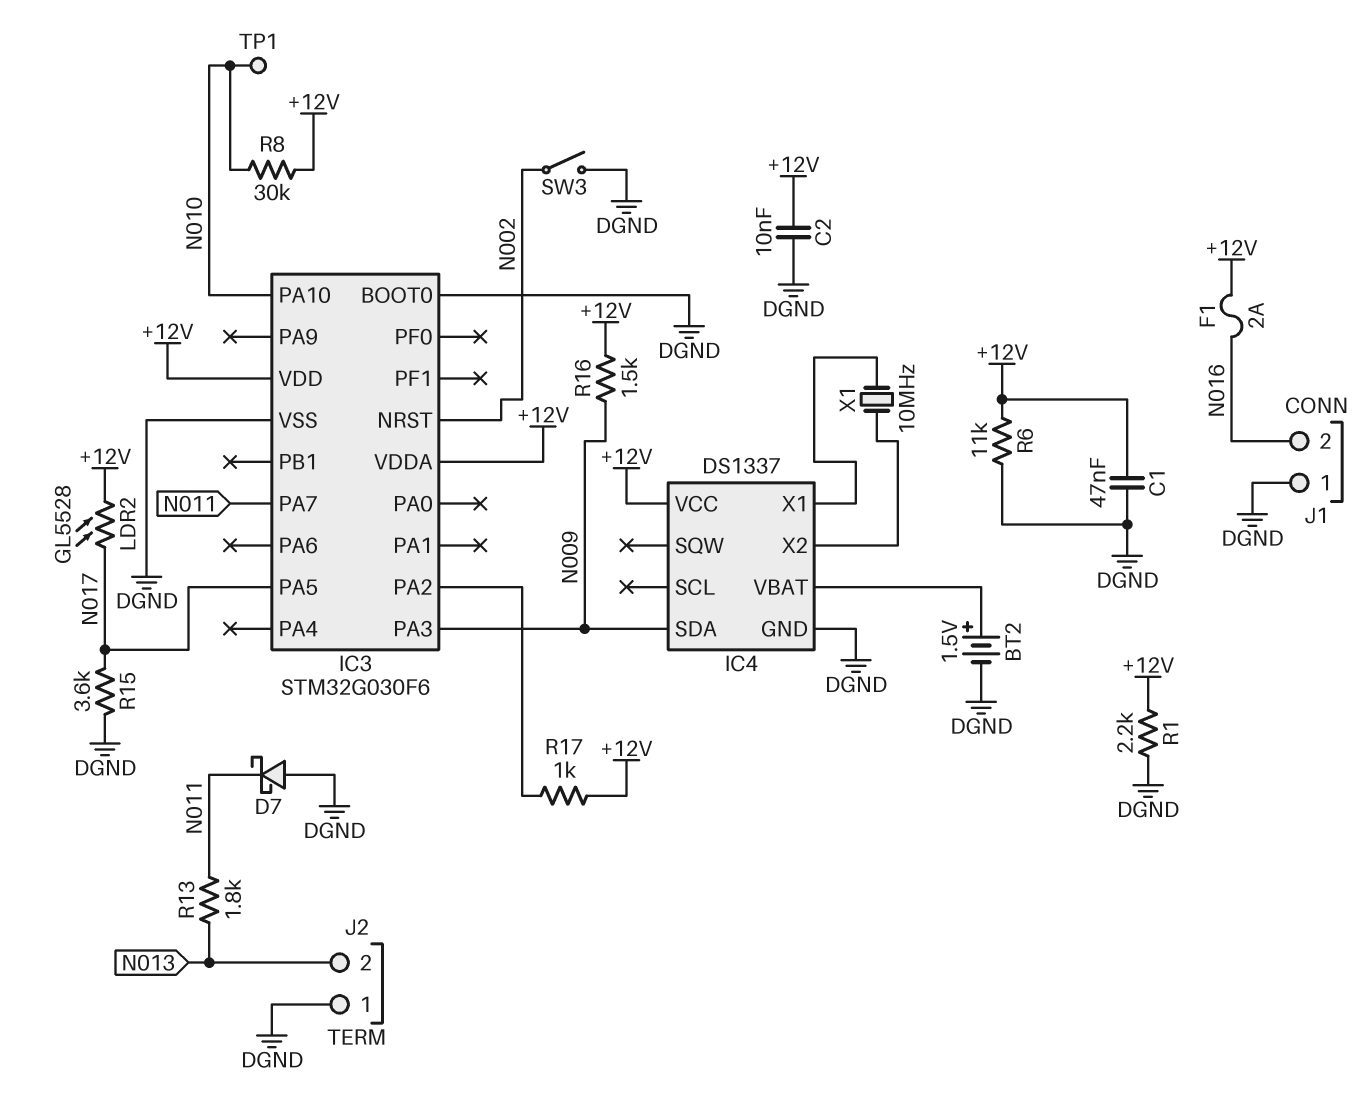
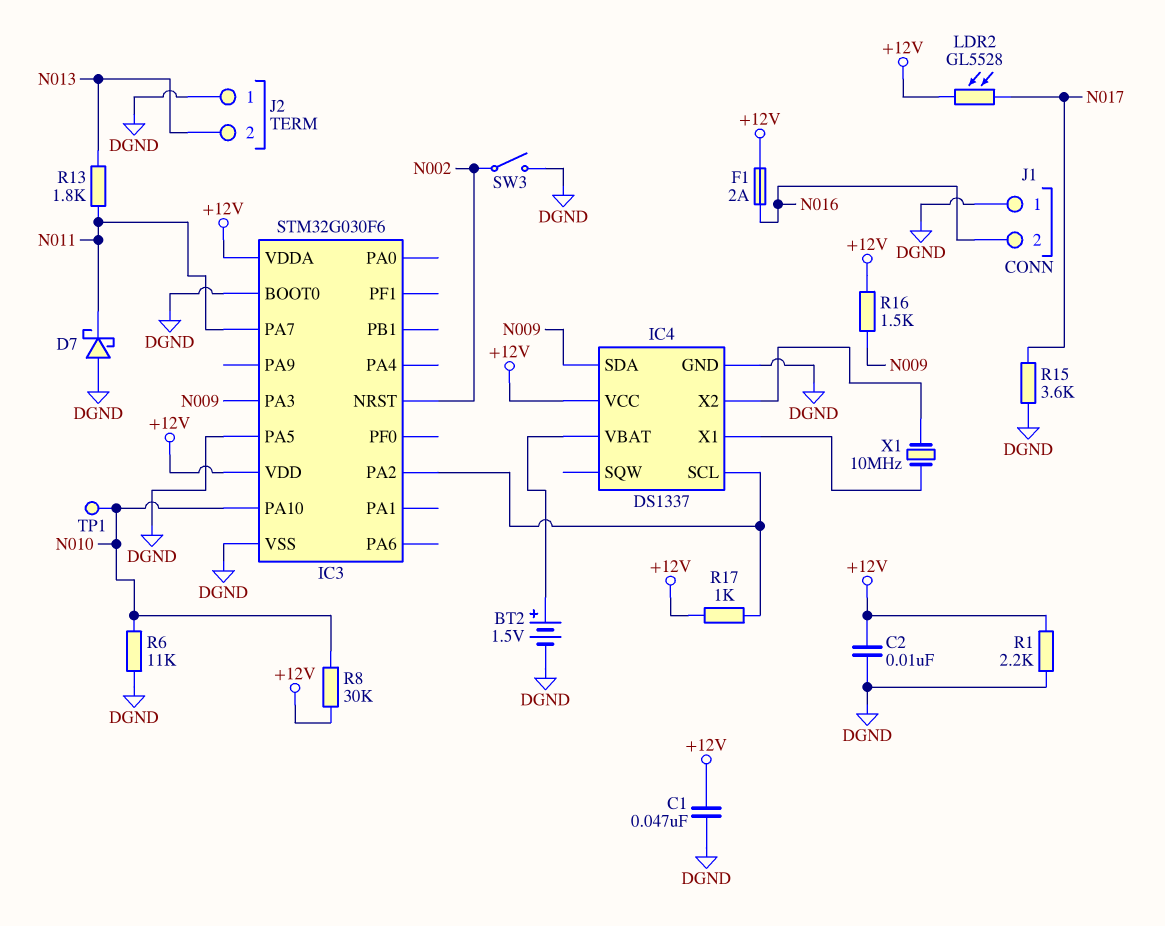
IC3 pin PA5: N017 -> DGND
IC4 pin SCL: none -> IC3/PA2
R6: 11k (+12V, DGND) -> 11k (DGND, N010)

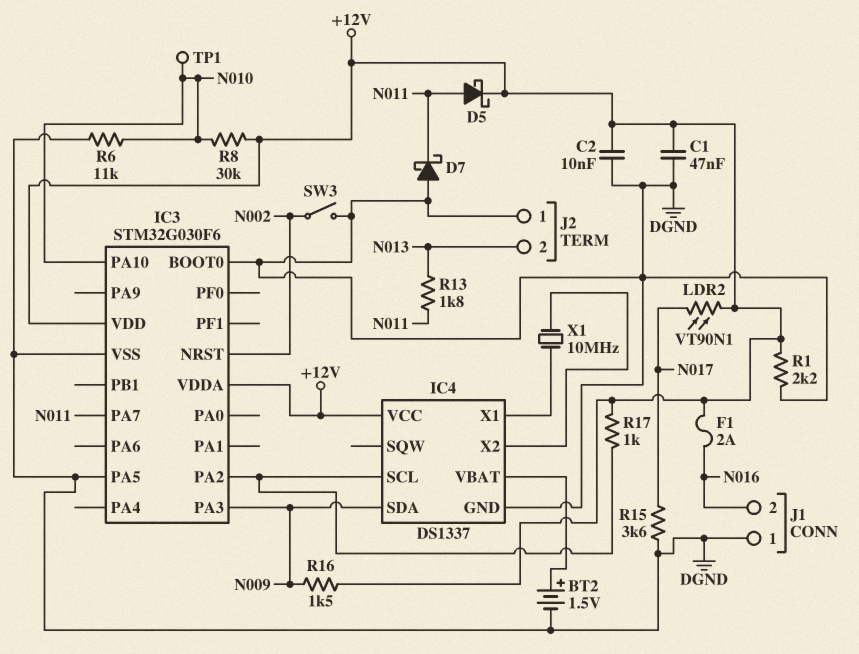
D5: none -> schottky (A N011, K +12V)
LDR2: GL5528 (+12V, N017) -> VT90N1 (+12V, N017)

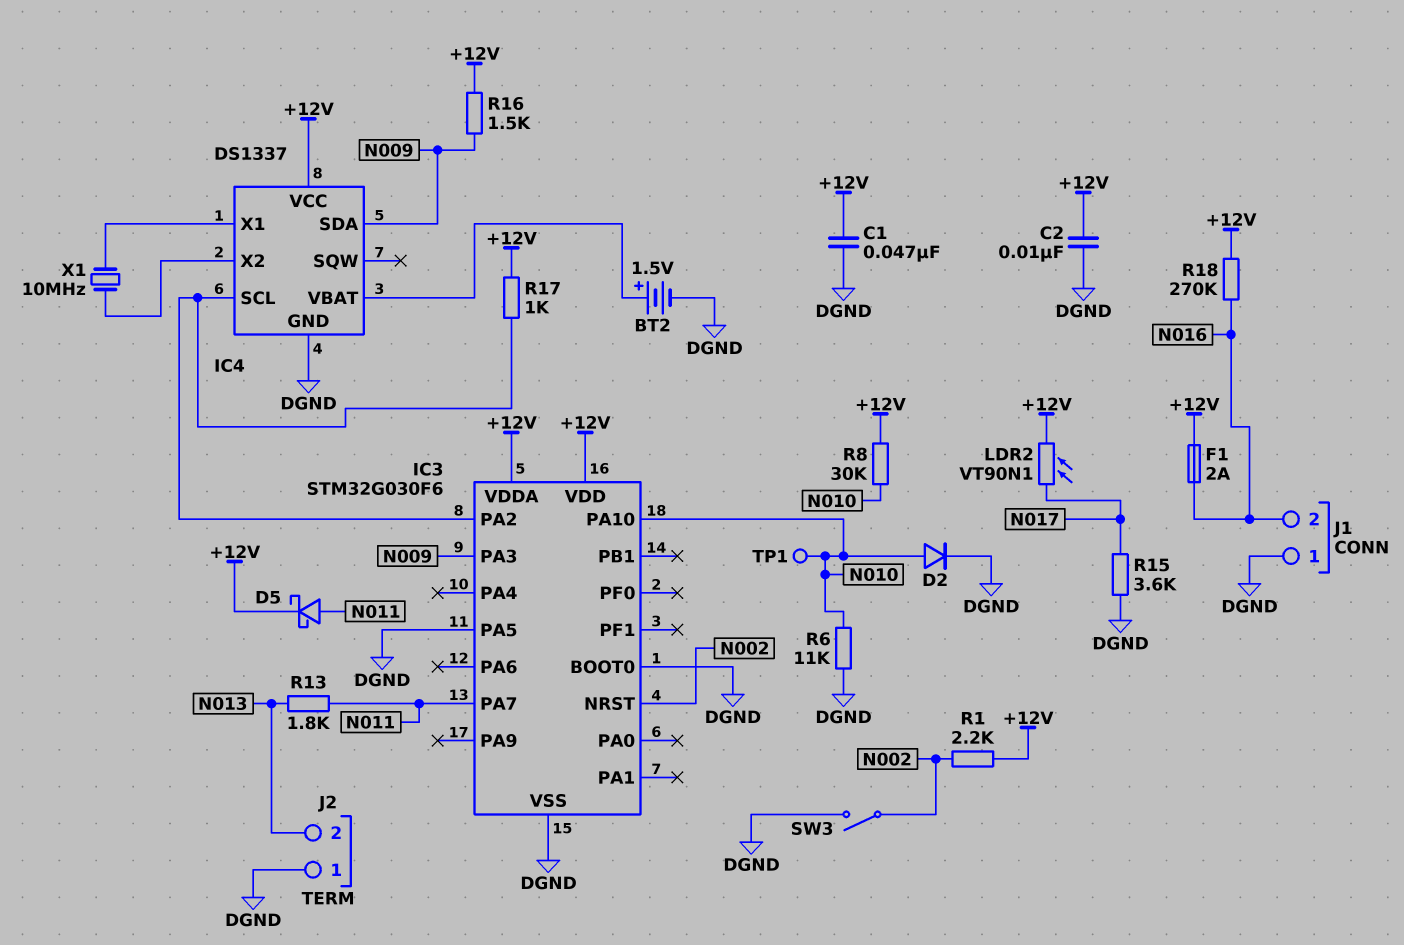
D2: none -> diode (A N010, K DGND)
D7: schottky (A DGND, K N011) -> none
R1: 2.2k (+12V, DGND) -> 2.2k (+12V, N002)
R18: none -> 270k (+12V, N016)

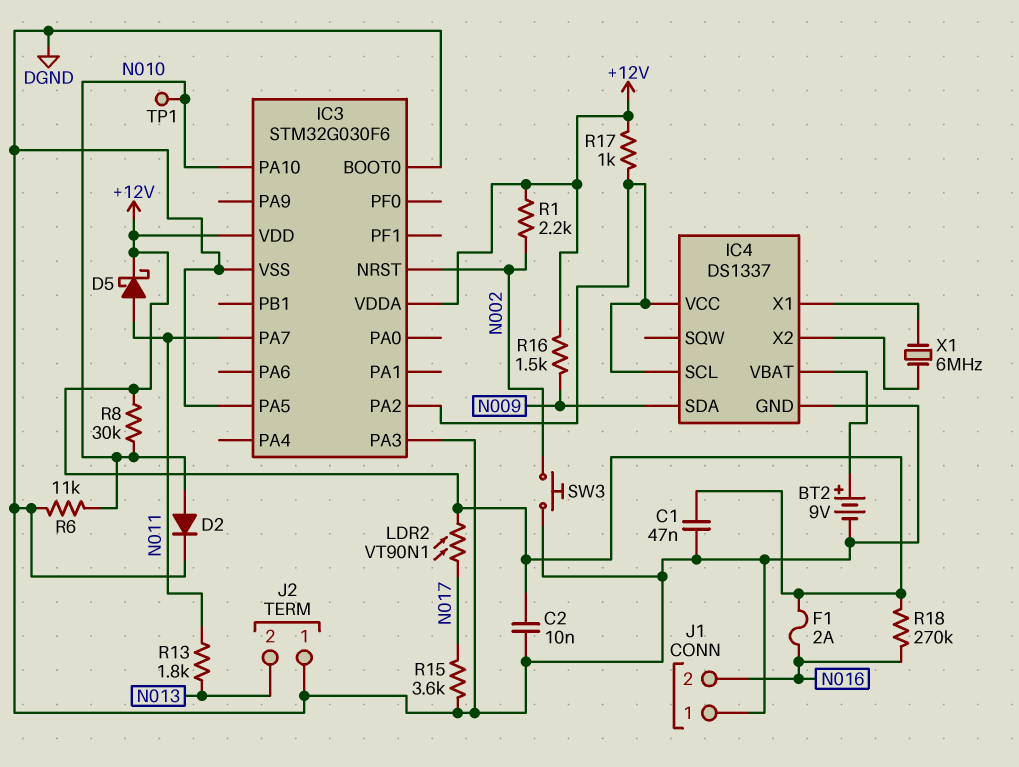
BT2: 1.5V (plus IC4/VBAT, minus DGND) -> 9V (plus IC4/VBAT, minus DGND)
IC3 pin PA3: N009 -> DGND
IC4 pin VCC: +12V -> IC3/PA2
SW3: switch (DGND, N002) -> button (DGND, N002)
X1: 10MHz (IC4/X1, IC4/X2) -> 6MHz (IC4/X1, IC4/X2)

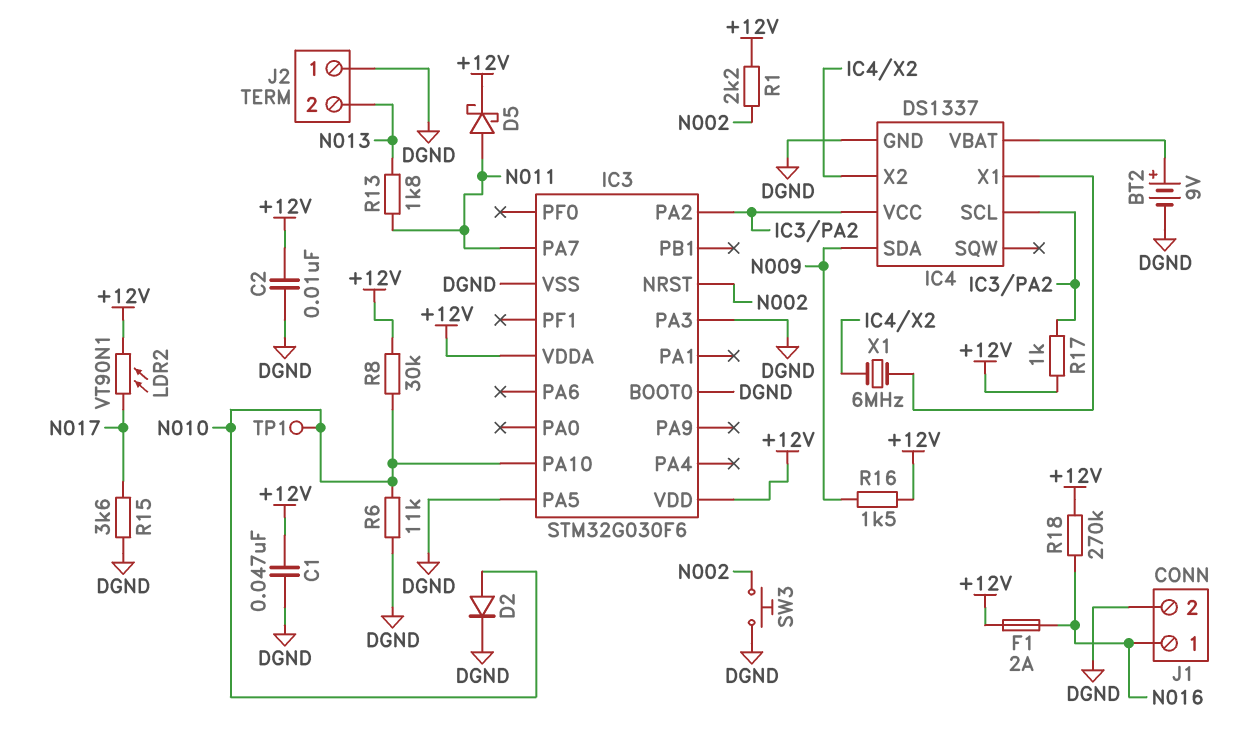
J1 pin 1: DGND -> N016
J1 pin 2: N016 -> DGND

